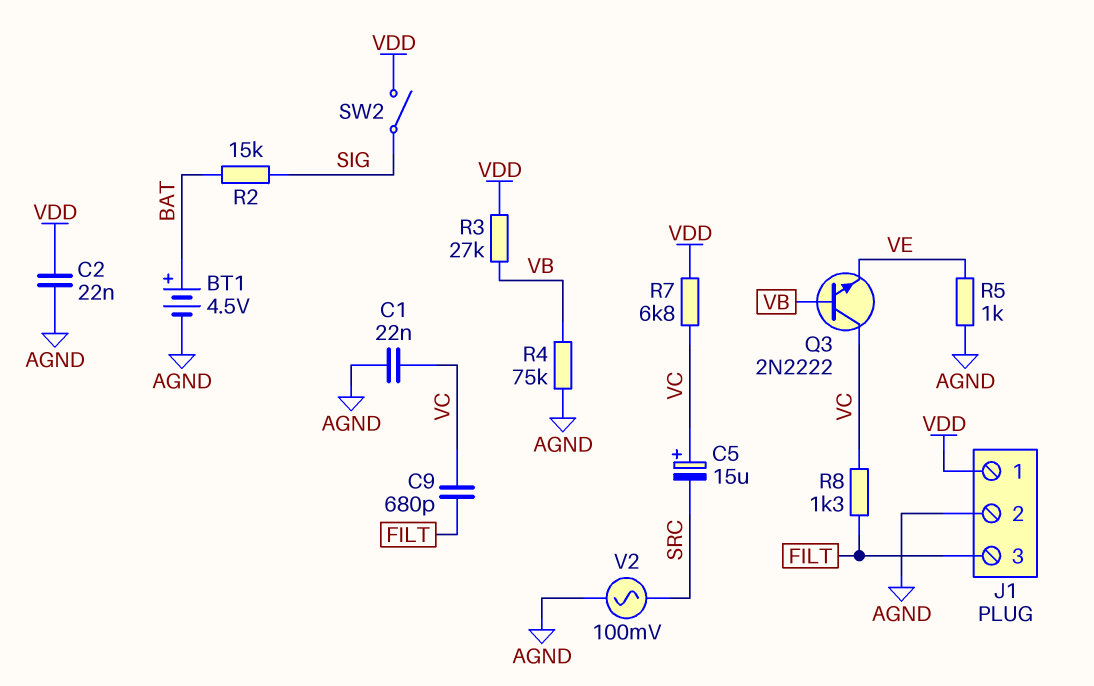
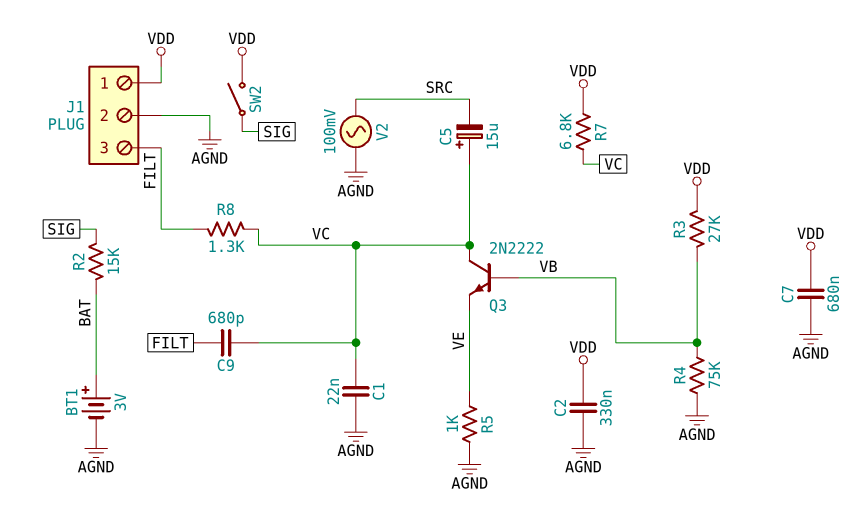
BT1: 4.5V (plus BAT, minus AGND) -> 3V (plus BAT, minus AGND)
C2: 22nF (AGND, VDD) -> 330nF (AGND, VDD)
C7: none -> 680nF (AGND, VDD)

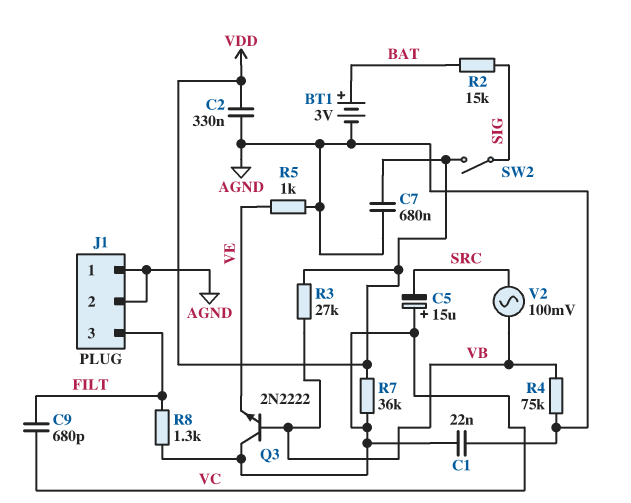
J1 pin 1: VDD -> AGND
R7: 6.8k (VC, VDD) -> 36k (VC, VDD)
V2: AC 100mV (AGND, SRC) -> AC 100mV (SRC, VB)

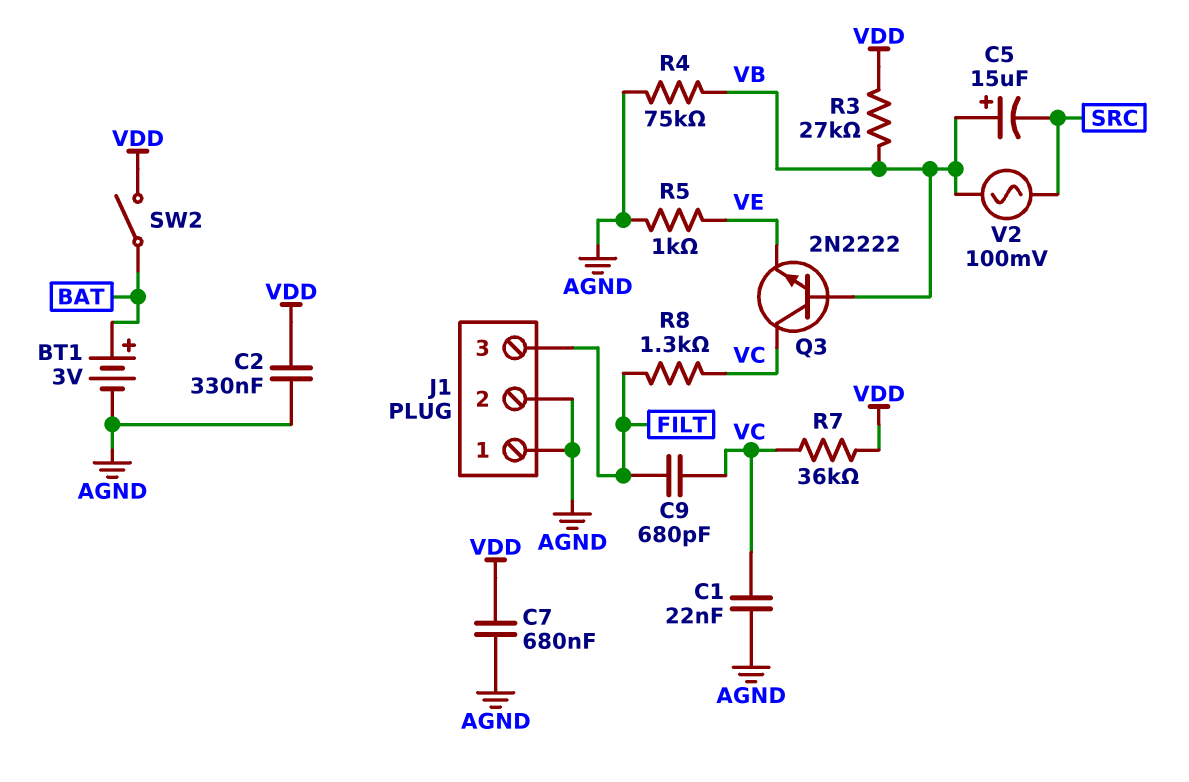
C5: 15uF (plus VC, minus SRC) -> 15uF (plus VB, minus SRC)
R2: 15k (BAT, SIG) -> none
SW2: switch (SIG, VDD) -> switch (BAT, VDD)

